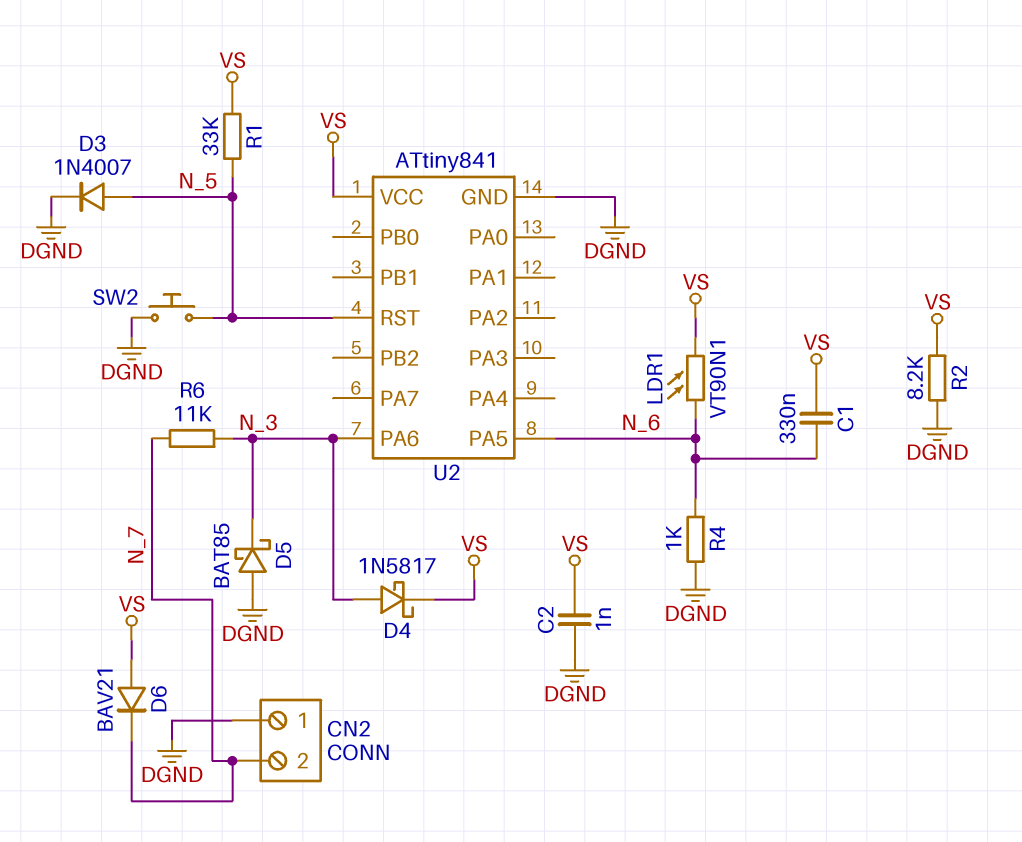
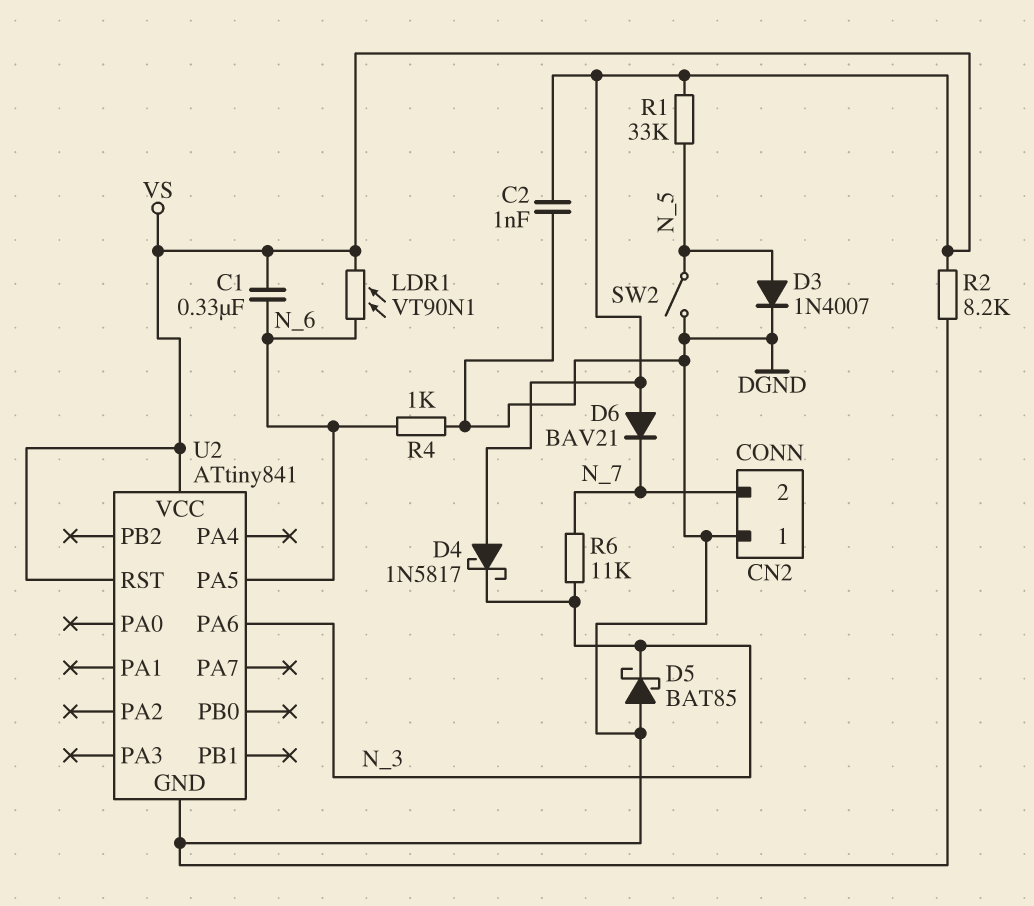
D4: schottky 1N5817 (A N_3, K VS) -> schottky 1N5817 (A VS, K N_3)
SW2: button (DGND, N_5) -> switch (DGND, N_5)
U2 pin RST: N_5 -> VS

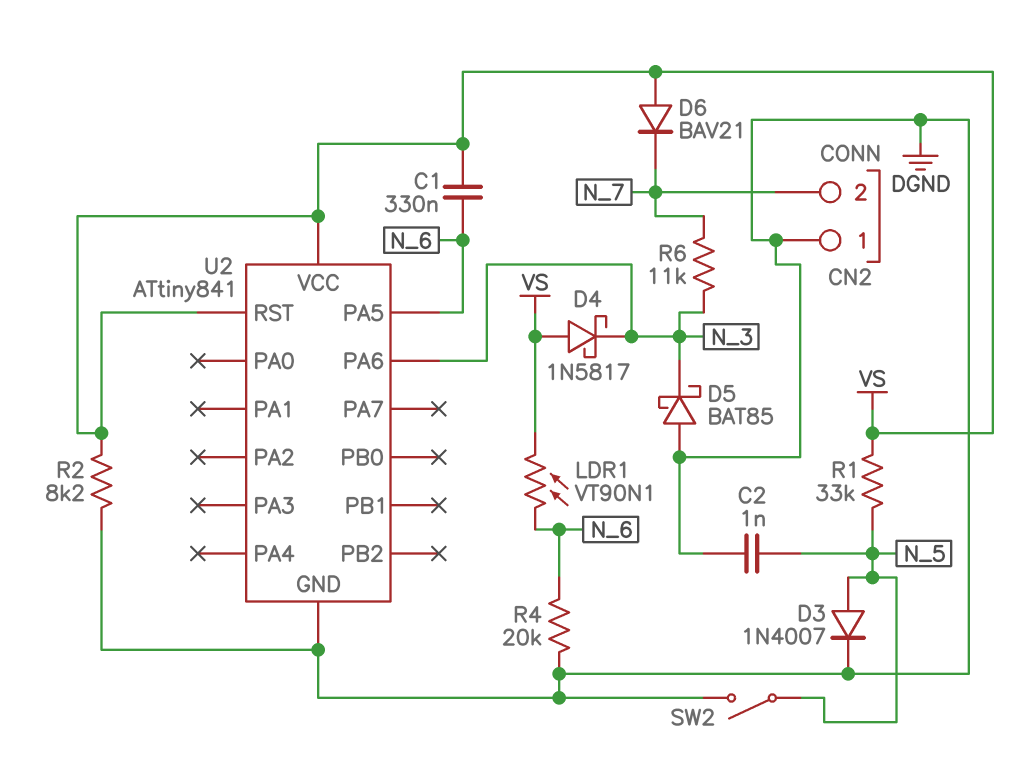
C2: 1nF (DGND, VS) -> 1nF (DGND, N_5)
R4: 1k (DGND, N_6) -> 20k (DGND, N_6)

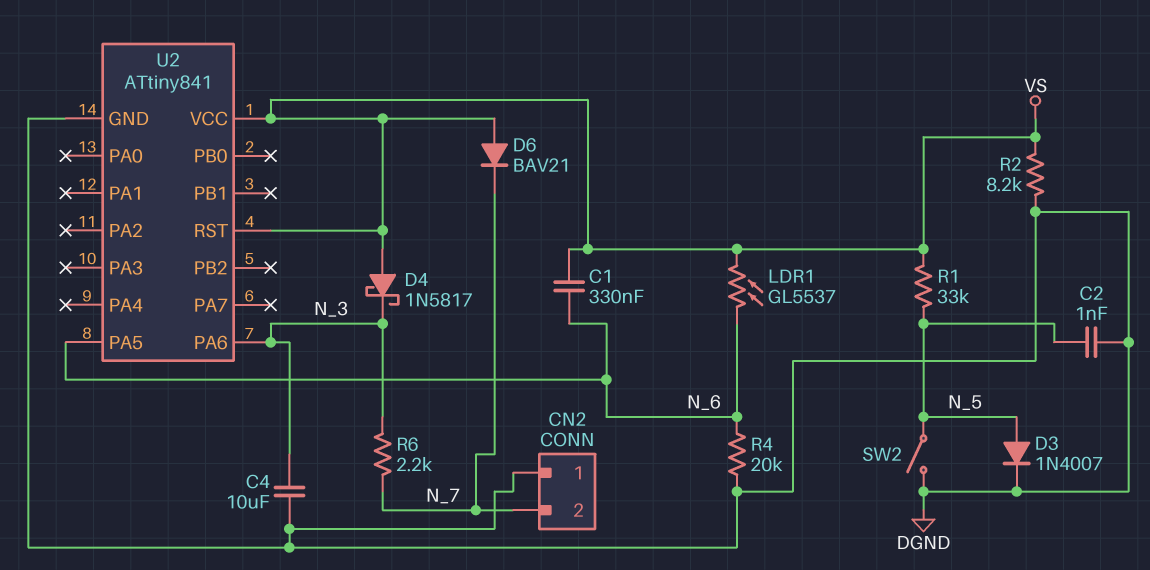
C4: none -> 10uF (DGND, N_3)
D5: schottky BAT85 (A DGND, K N_3) -> none
LDR1: VT90N1 (N_6, VS) -> GL5537 (N_6, VS)
R6: 11k (N_3, N_7) -> 2.2k (N_3, N_7)

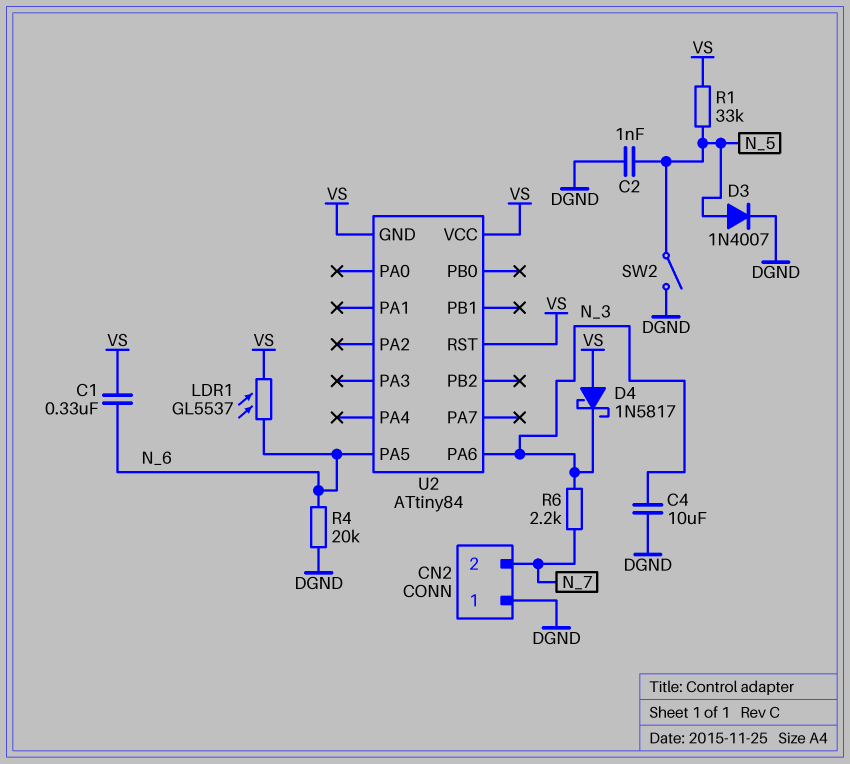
D6: diode BAV21 (A VS, K N_7) -> none
R2: 8.2k (DGND, VS) -> none
U2: ATtiny841 -> ATtiny84
U2 pin GND: DGND -> VS

